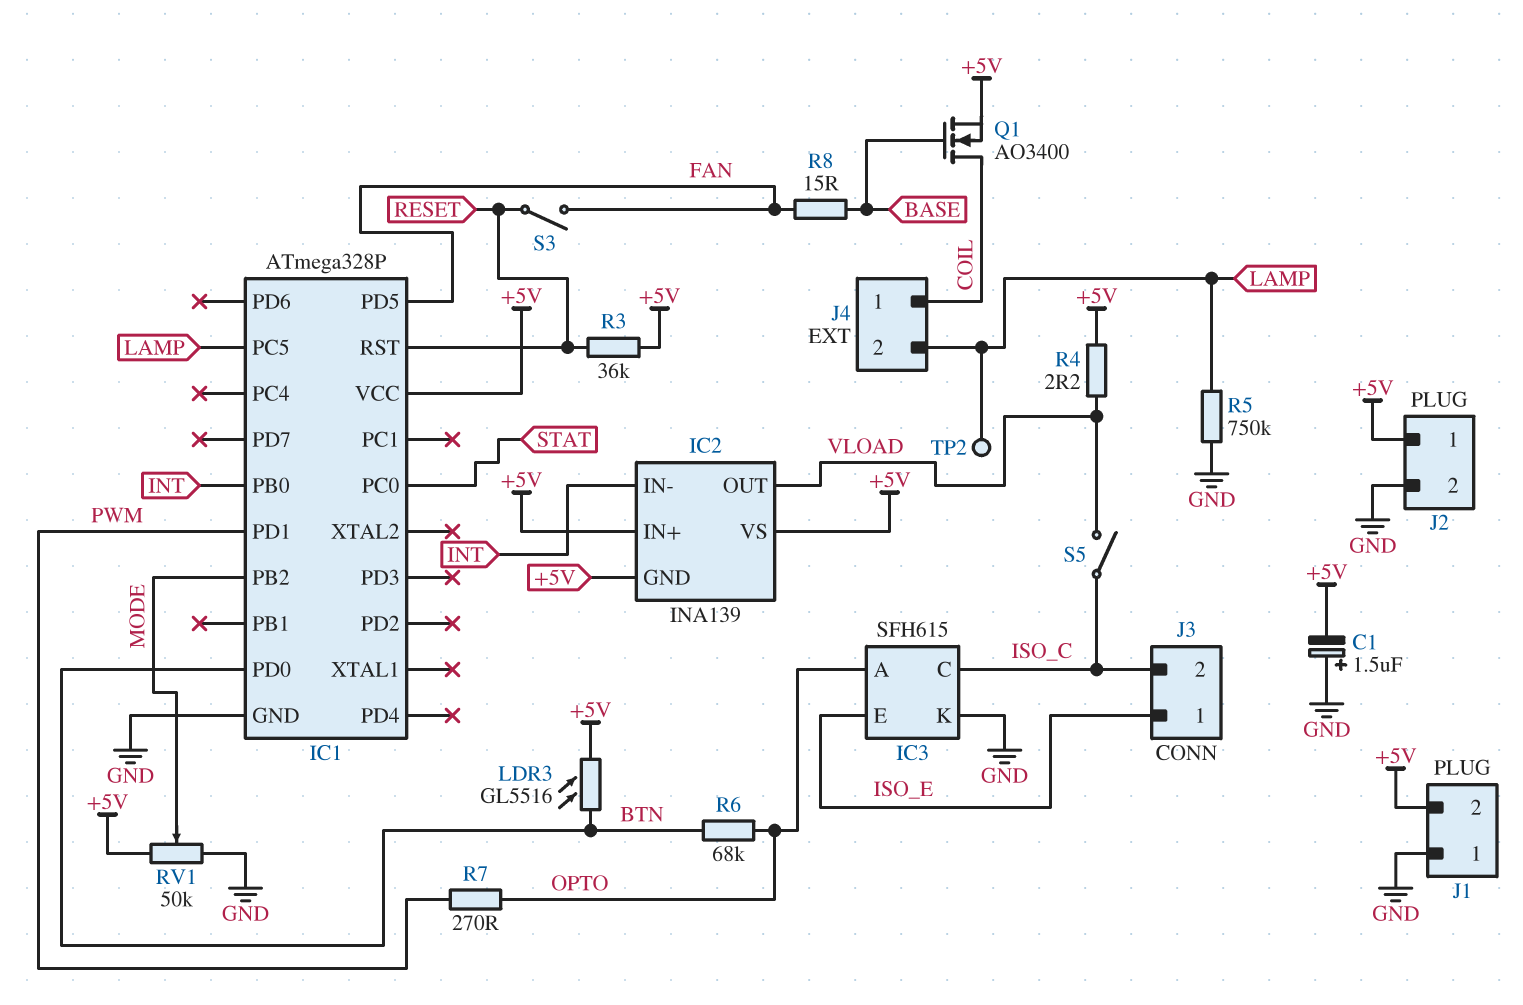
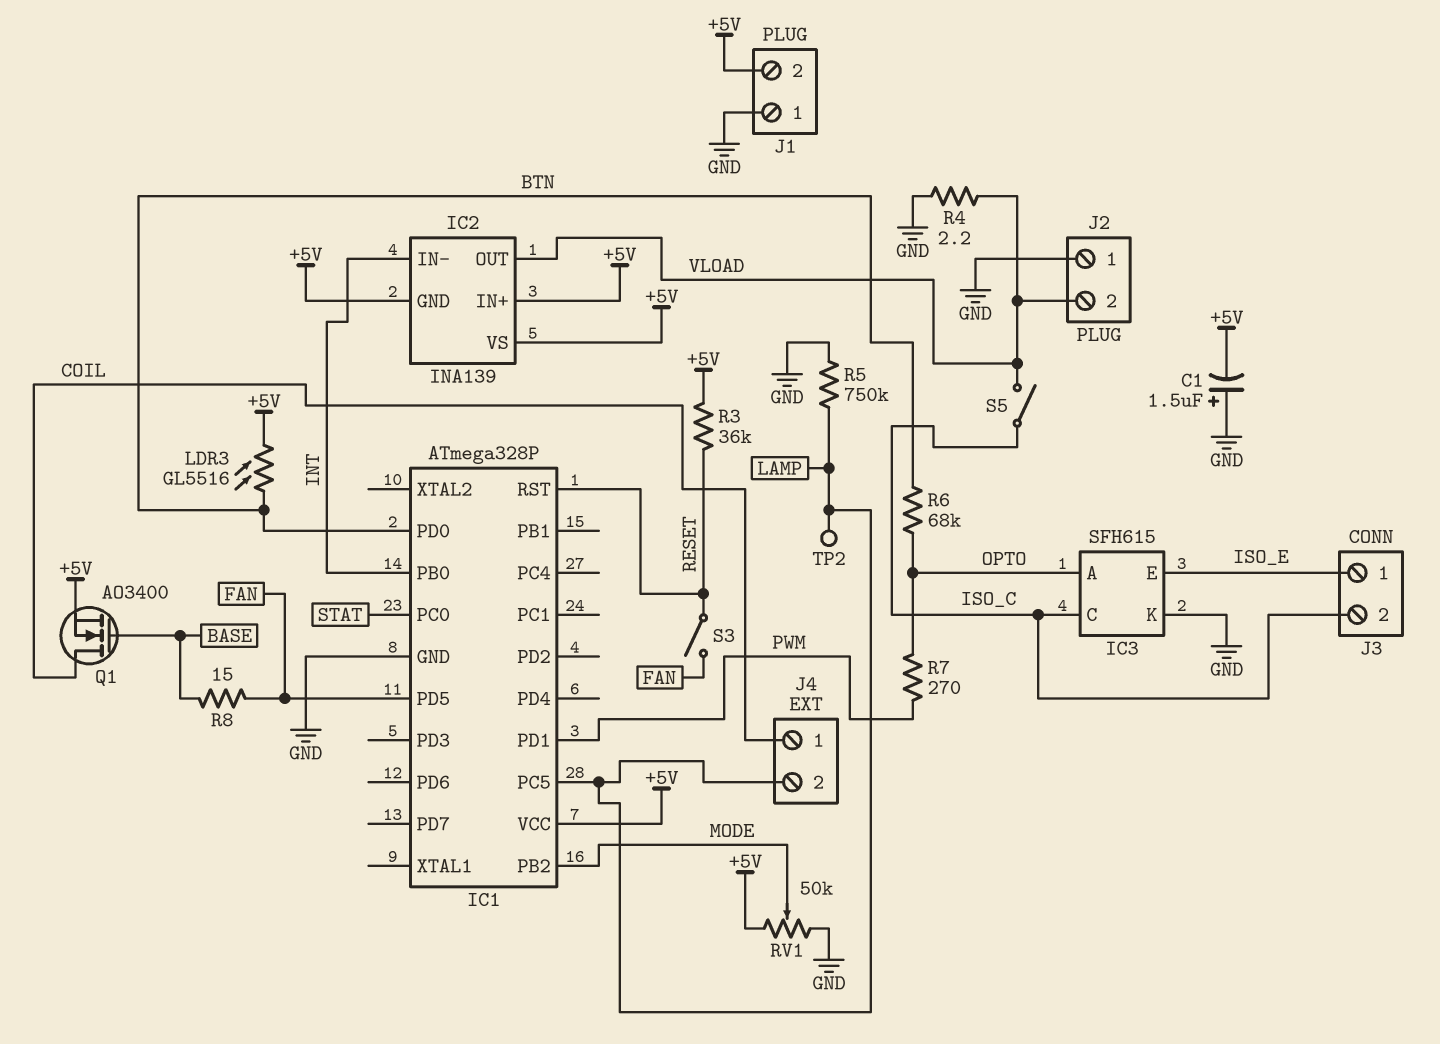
J2 pin 1: +5V -> GND
J2 pin 2: GND -> VLOAD
R4: 2.2 (+5V, VLOAD) -> 2.2 (GND, VLOAD)

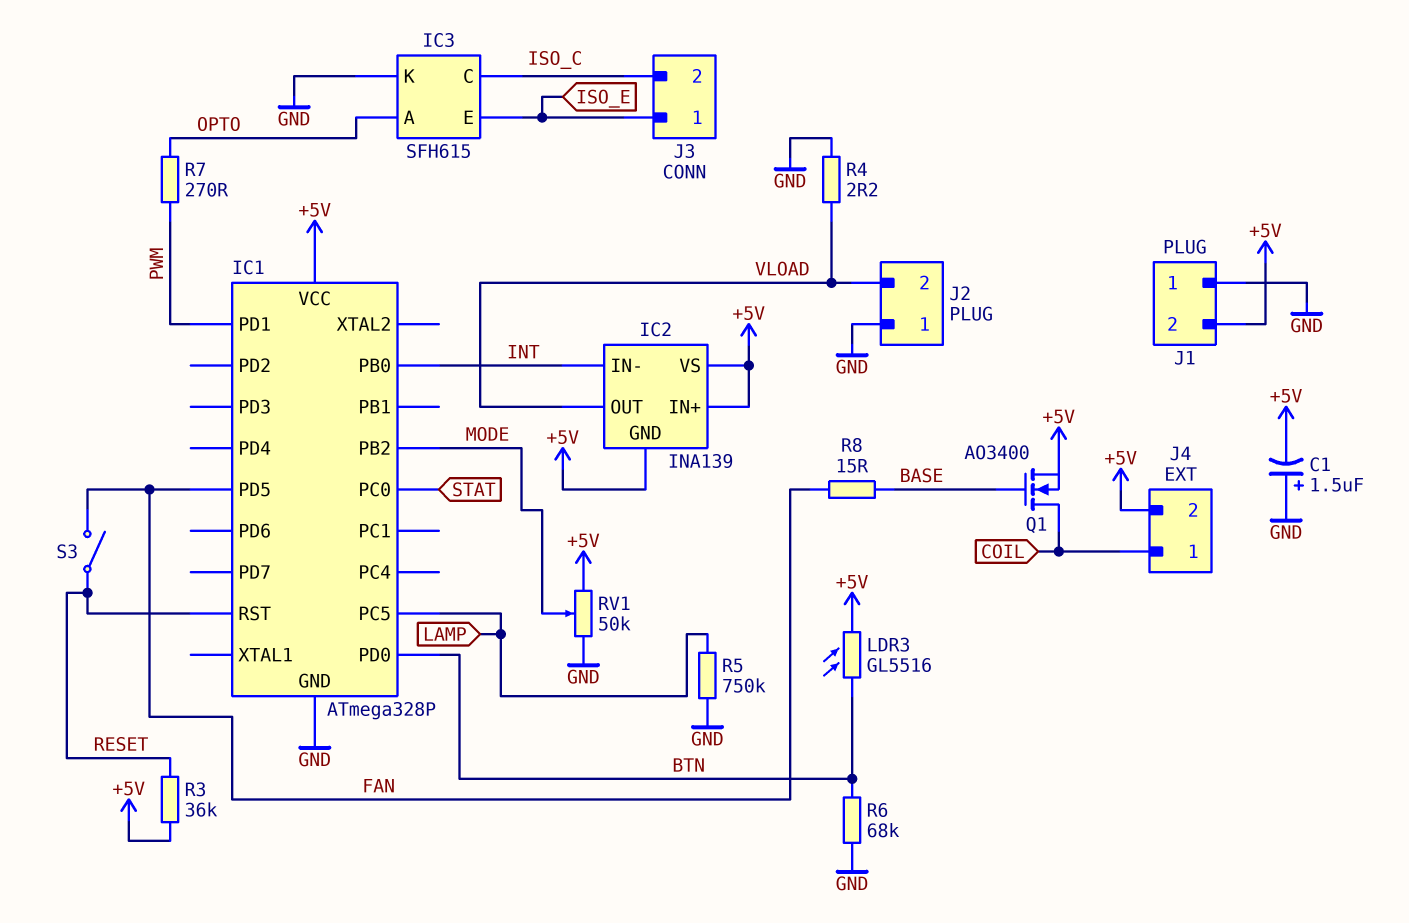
J4 pin 2: LAMP -> +5V
R6: 68k (BTN, OPTO) -> 68k (BTN, GND)
S5: switch (ISO_C, VLOAD) -> none
TP2: test point (LAMP) -> none

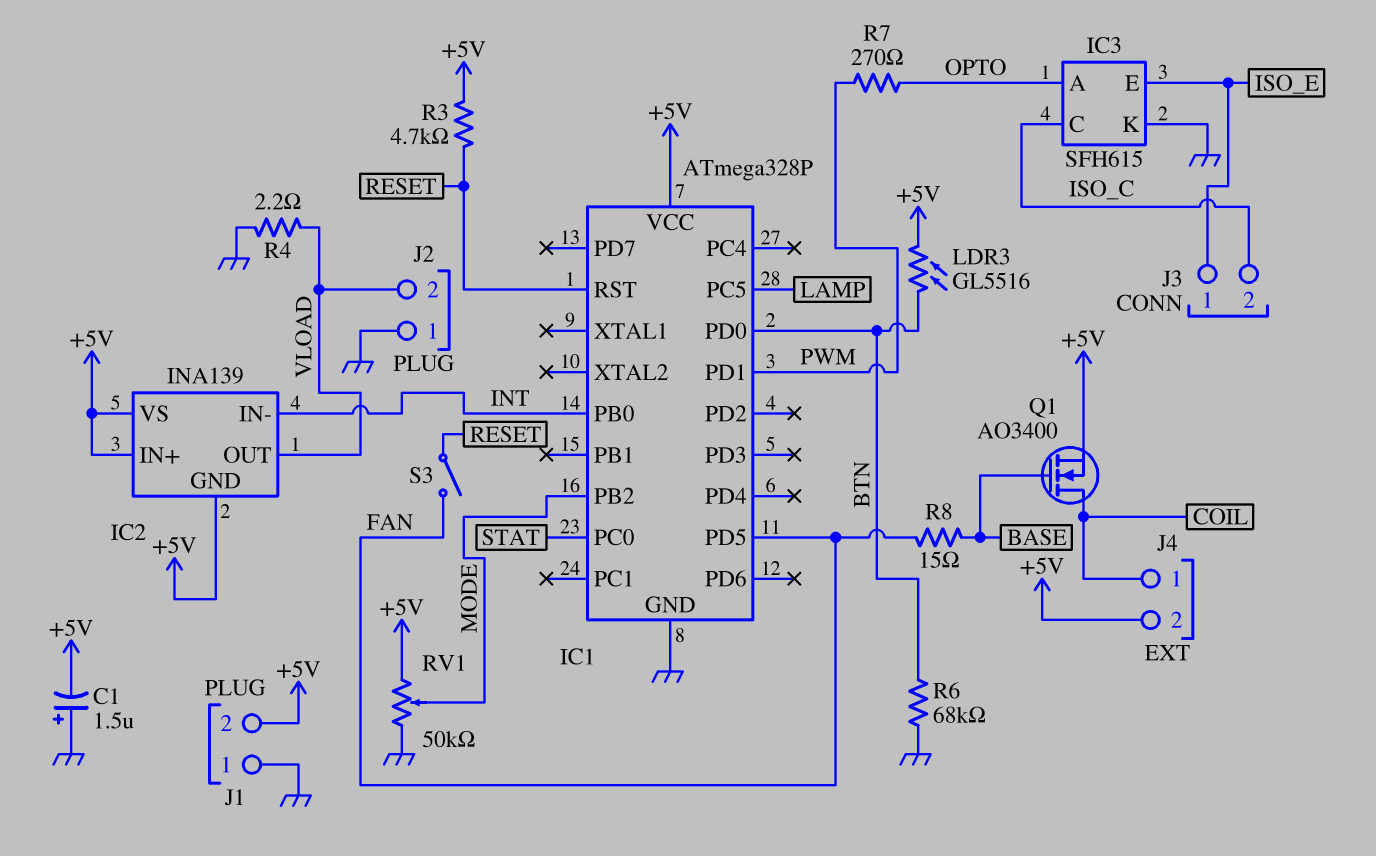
R3: 36k (+5V, RESET) -> 4.7k (+5V, RESET)
R5: 750k (GND, LAMP) -> none

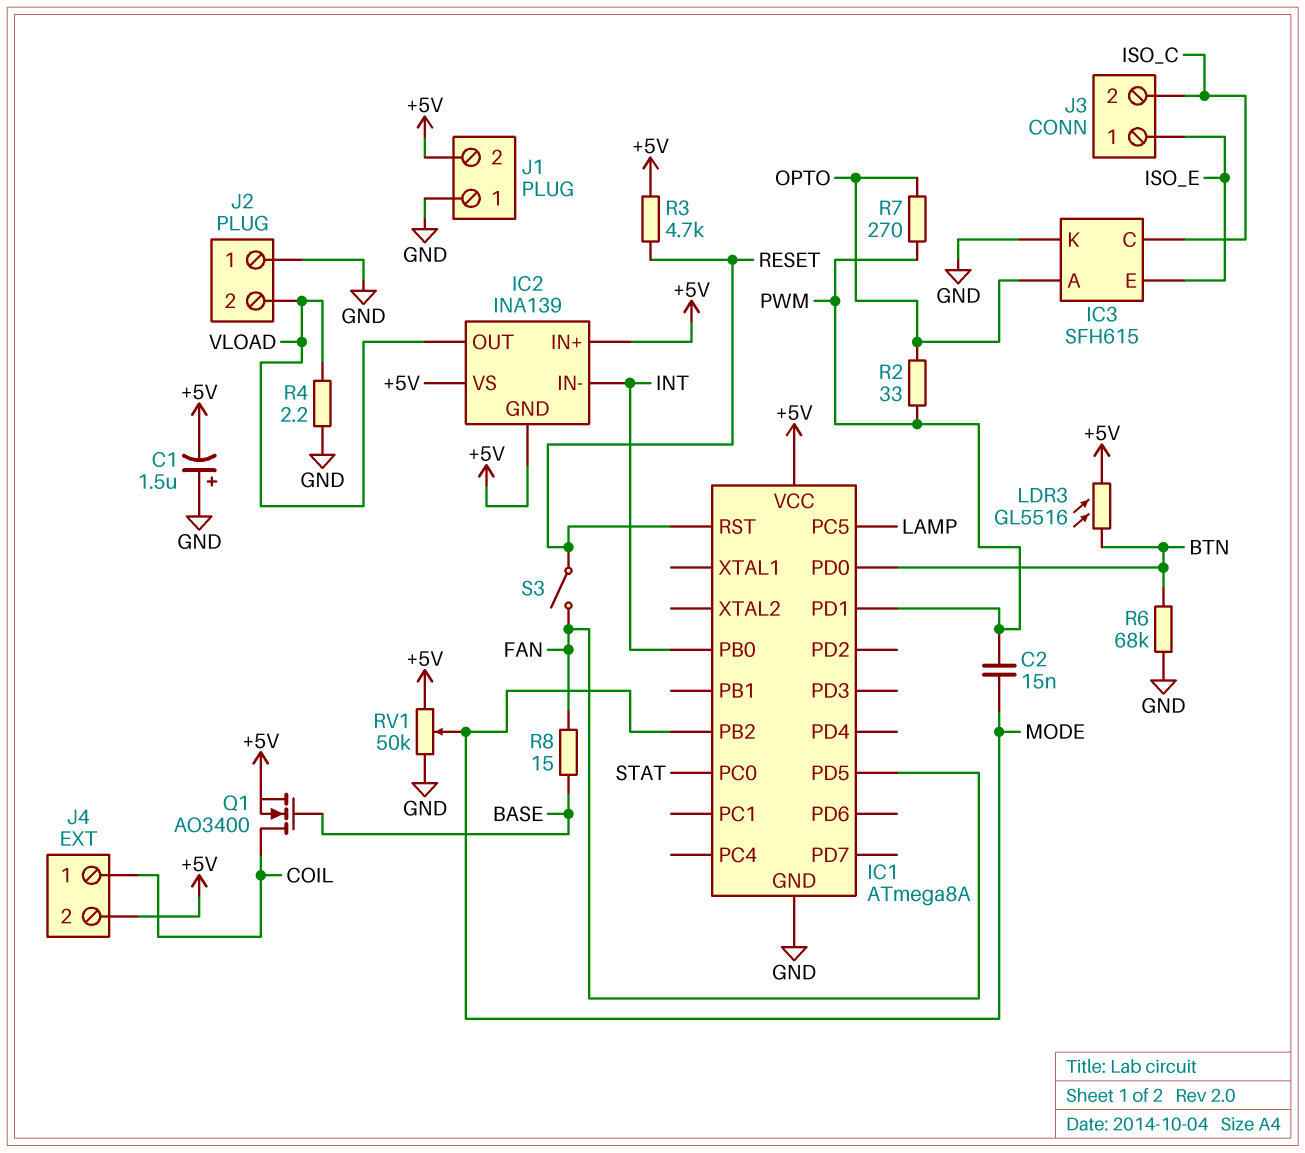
C2: none -> 15nF (MODE, PWM)
IC1: ATmega328P -> ATmega8A
R2: none -> 33 (OPTO, PWM)

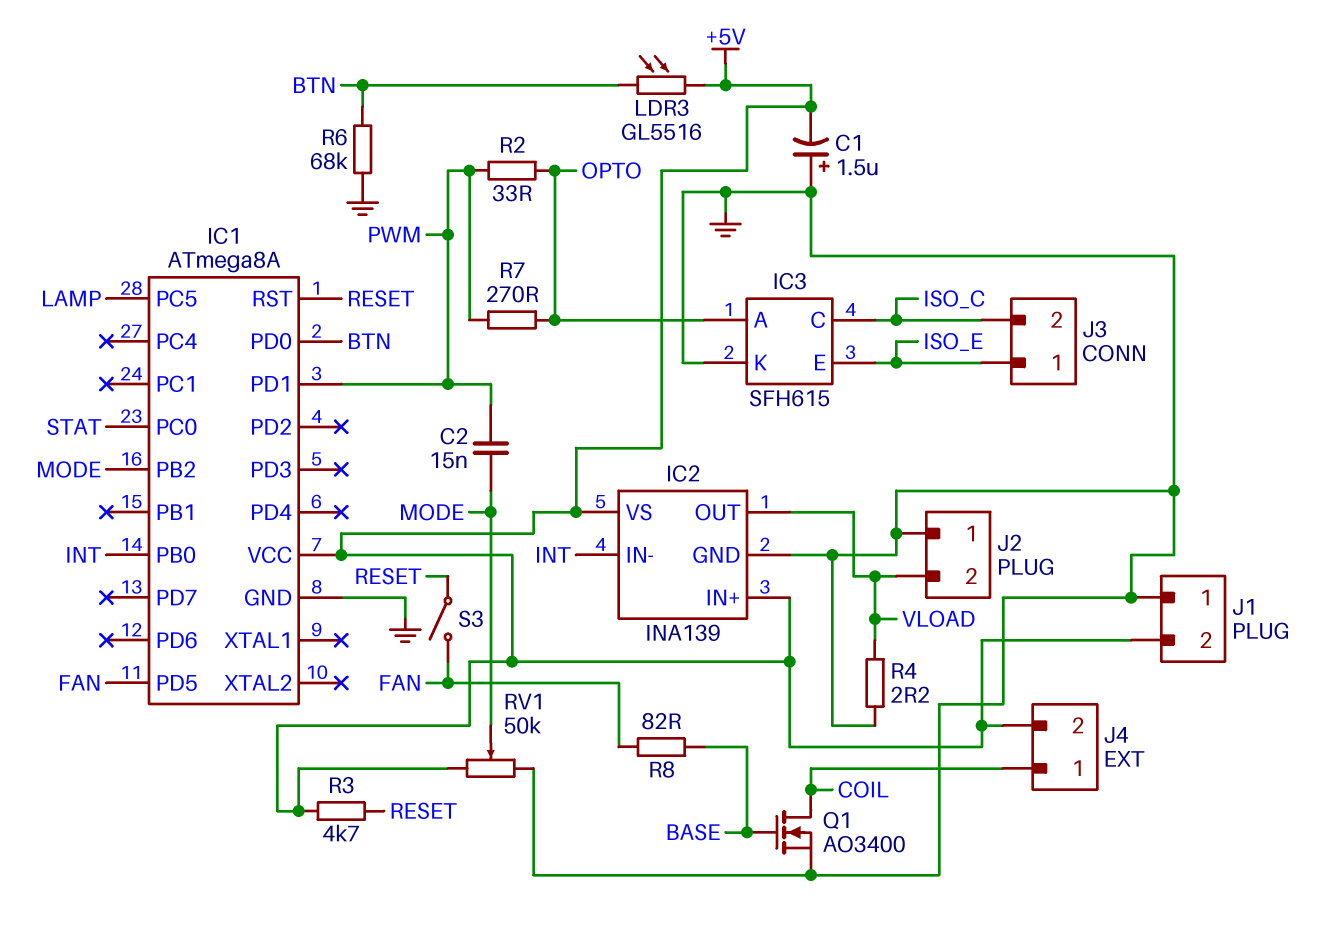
IC2 pin GND: +5V -> GND
Q1: NMOS AO3400 (G BASE, D COIL, S +5V) -> NMOS AO3400 (G BASE, D COIL, S GND)
R8: 15 (BASE, FAN) -> 82 (BASE, FAN)

